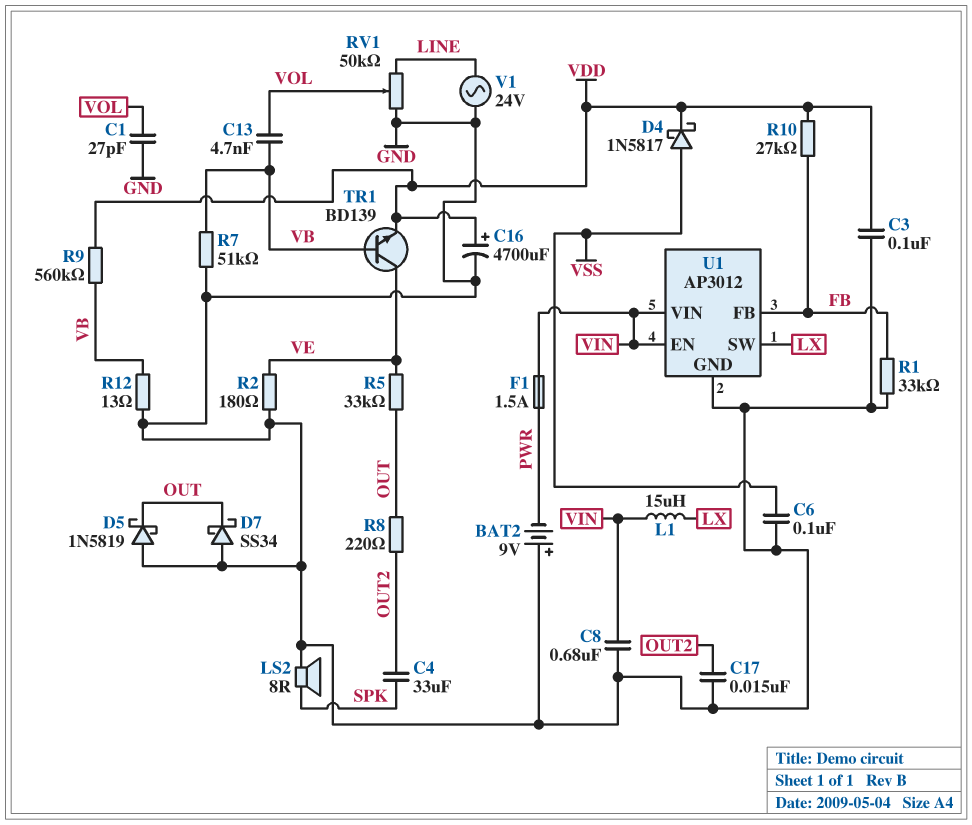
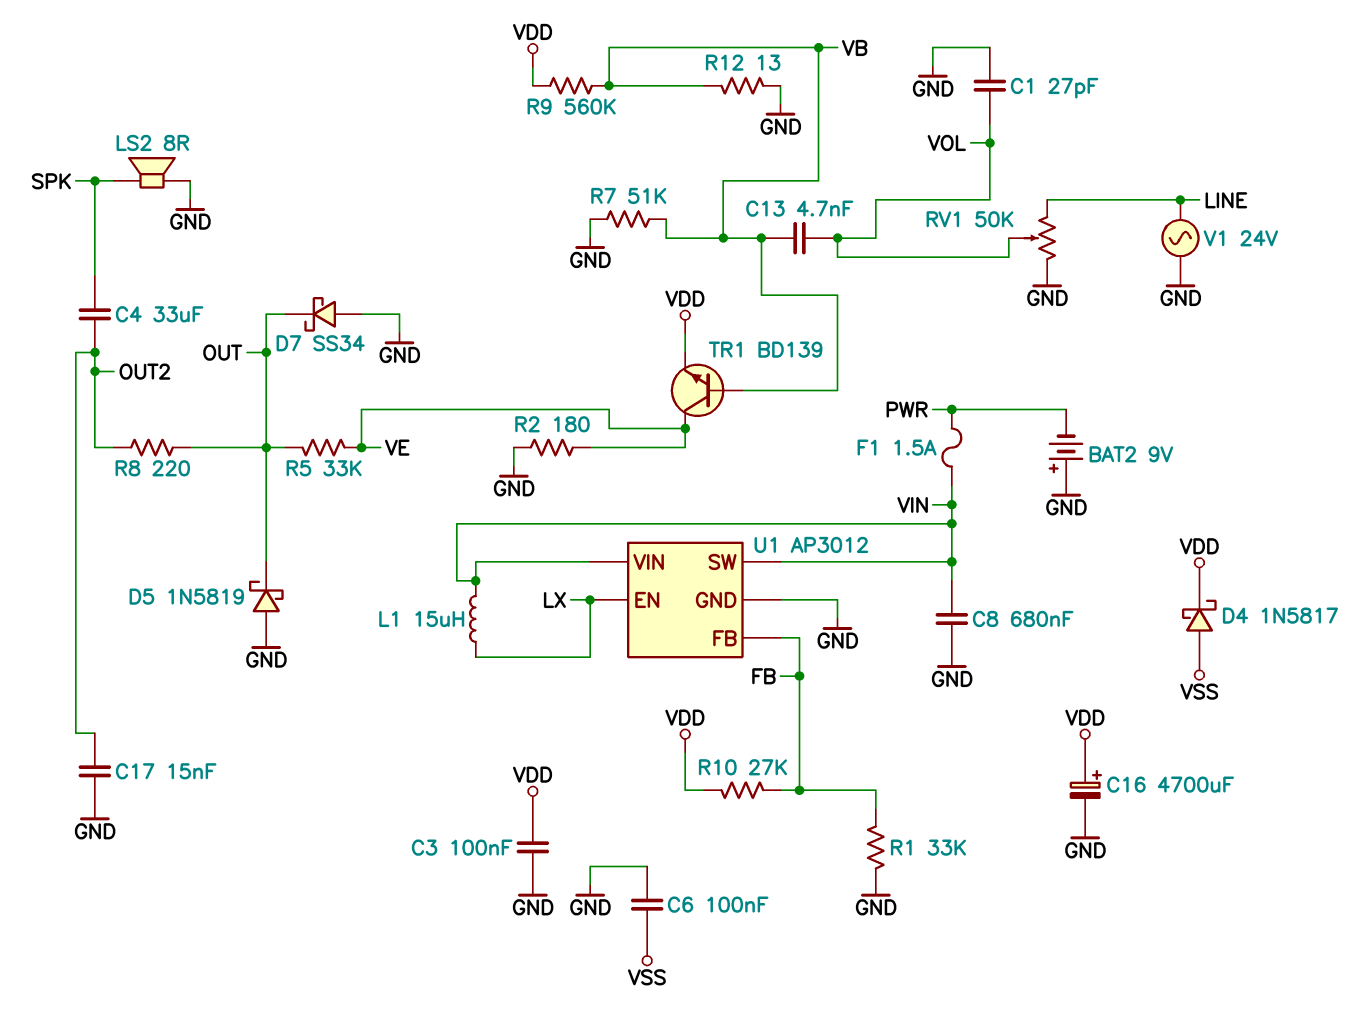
U1 pin EN: VIN -> LX
U1 pin SW: LX -> VIN

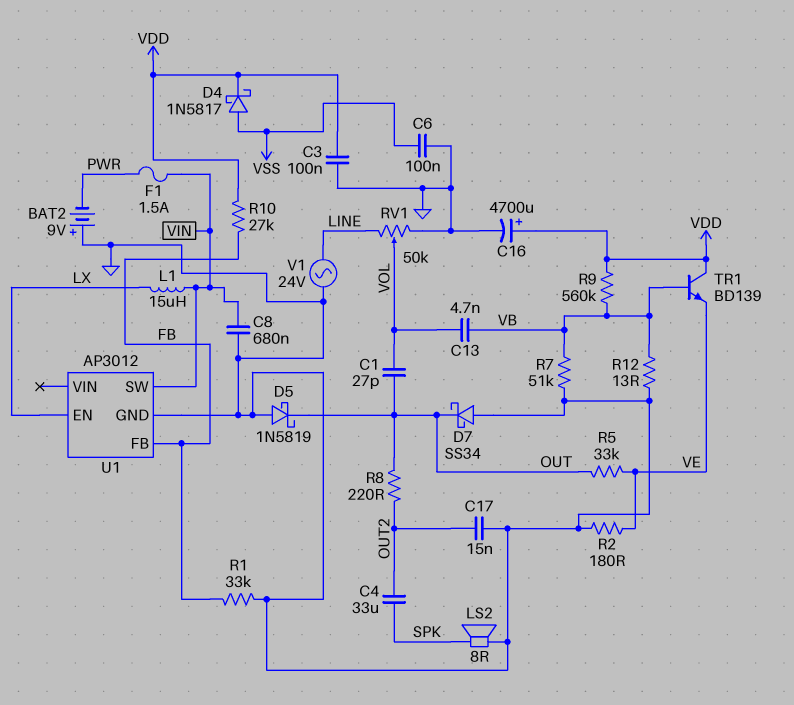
C1: 27pF (GND, VOL) -> 27pF (OUT, VOL)
TR1: NPN BD139 (B VB, C VE, E VDD) -> NPN BD139 (B VB, C VDD, E VE)
U1 pin VIN: VIN -> none

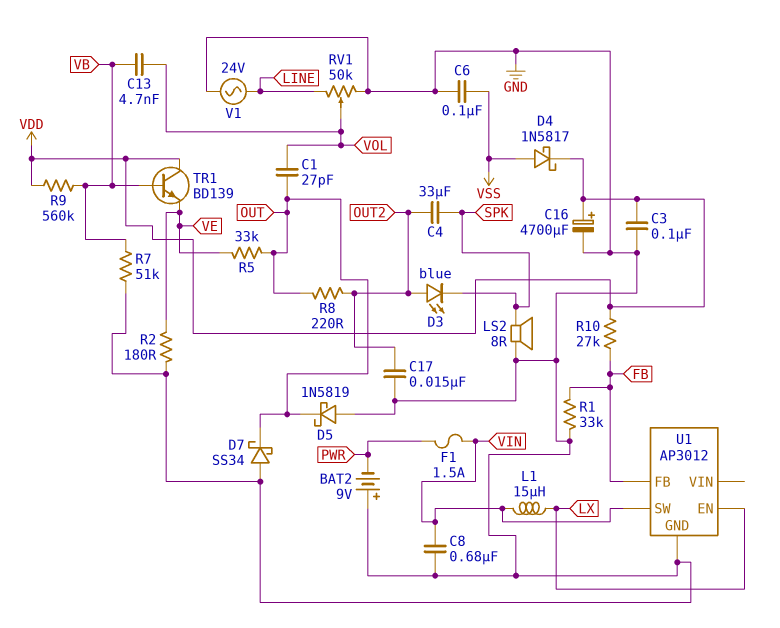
D3: none -> LED blue (A OUT2, K SPK)
R12: 13 (GND, VB) -> none

